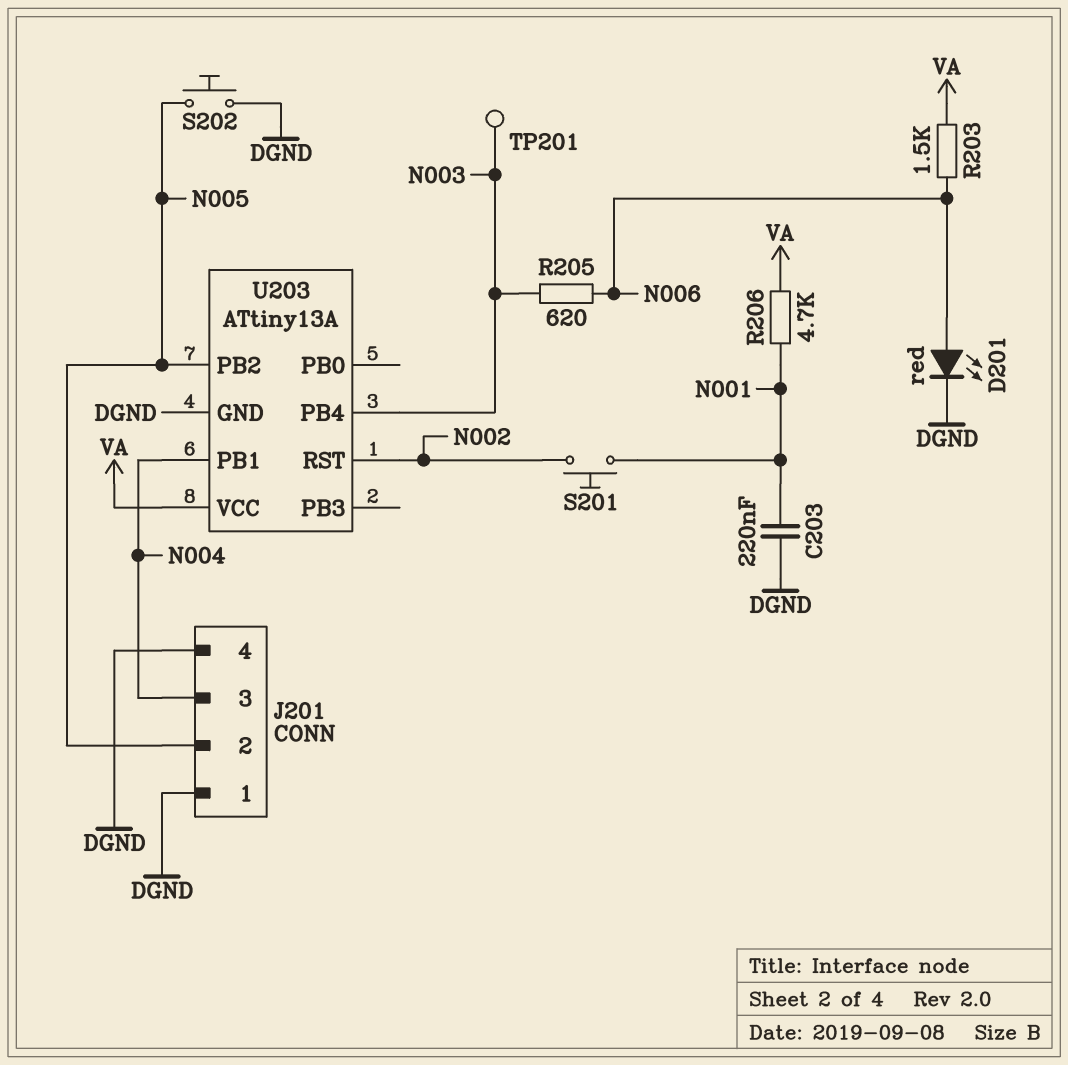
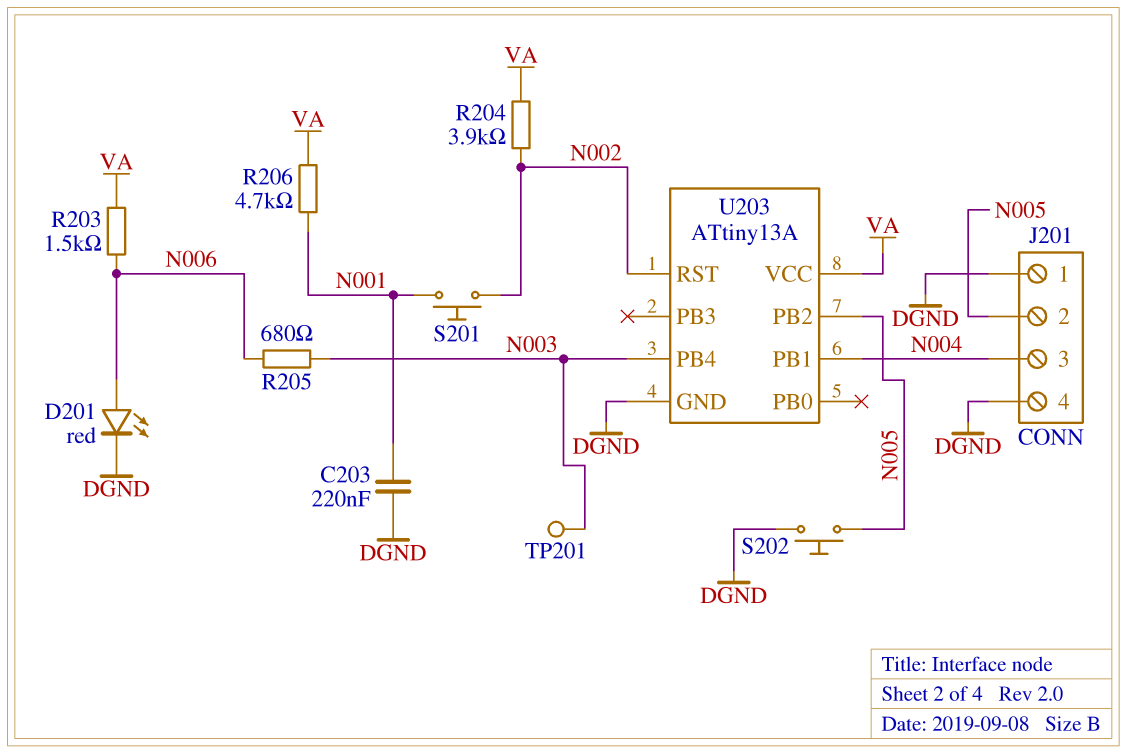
R204: none -> 3.9k (N002, VA)
R205: 620 (N003, N006) -> 680 (N003, N006)

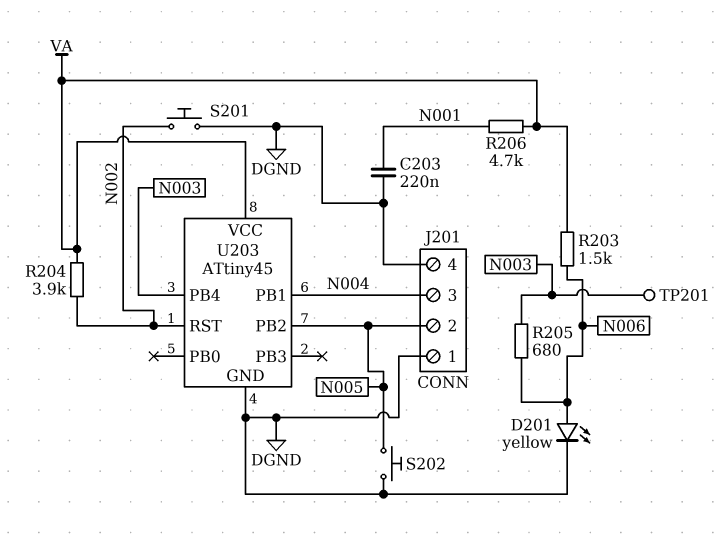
D201: LED red (A N006, K DGND) -> LED yellow (A N006, K DGND)
S201: button (N001, N002) -> button (DGND, N002)
U203: ATtiny13A -> ATtiny45

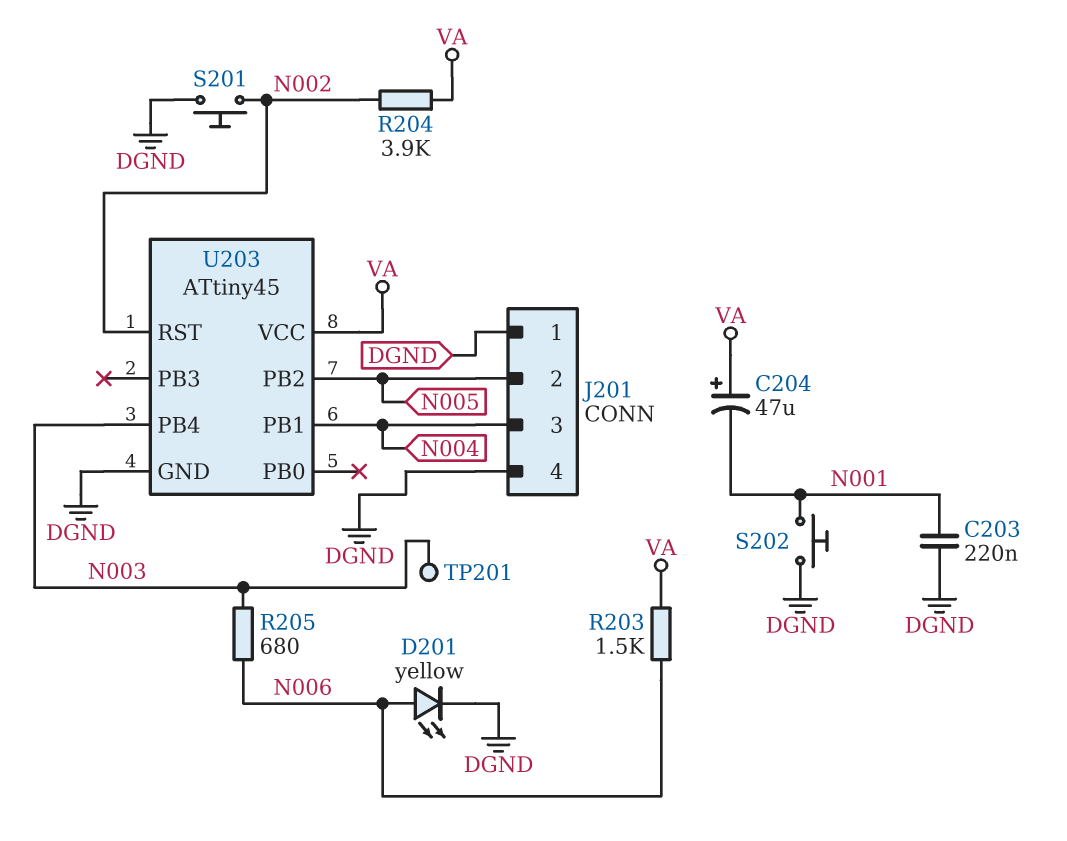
C204: none -> 47uF (plus VA, minus N001)
R206: 4.7k (N001, VA) -> none
S202: button (DGND, N005) -> button (DGND, N001)

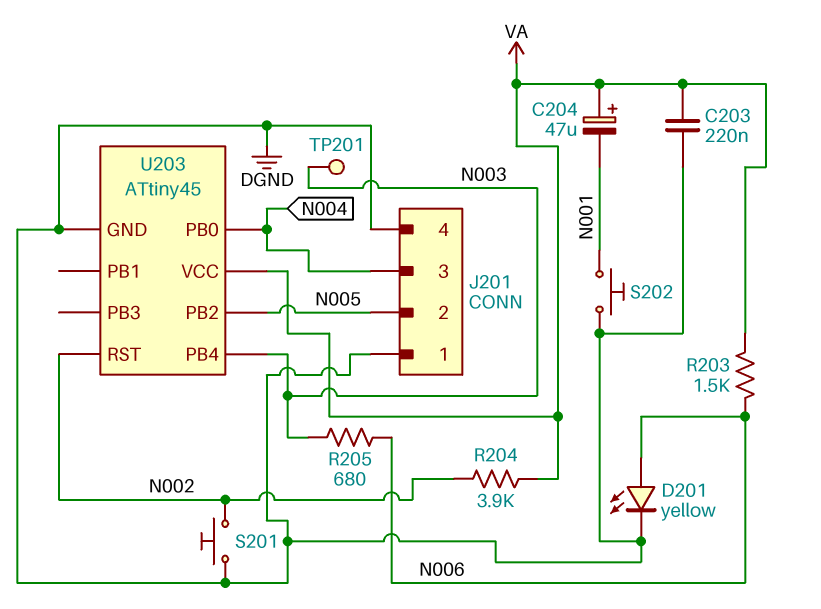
C203: 220nF (DGND, N001) -> 220nF (DGND, VA)
U203 pin PB0: none -> N004
U203 pin PB1: N004 -> none

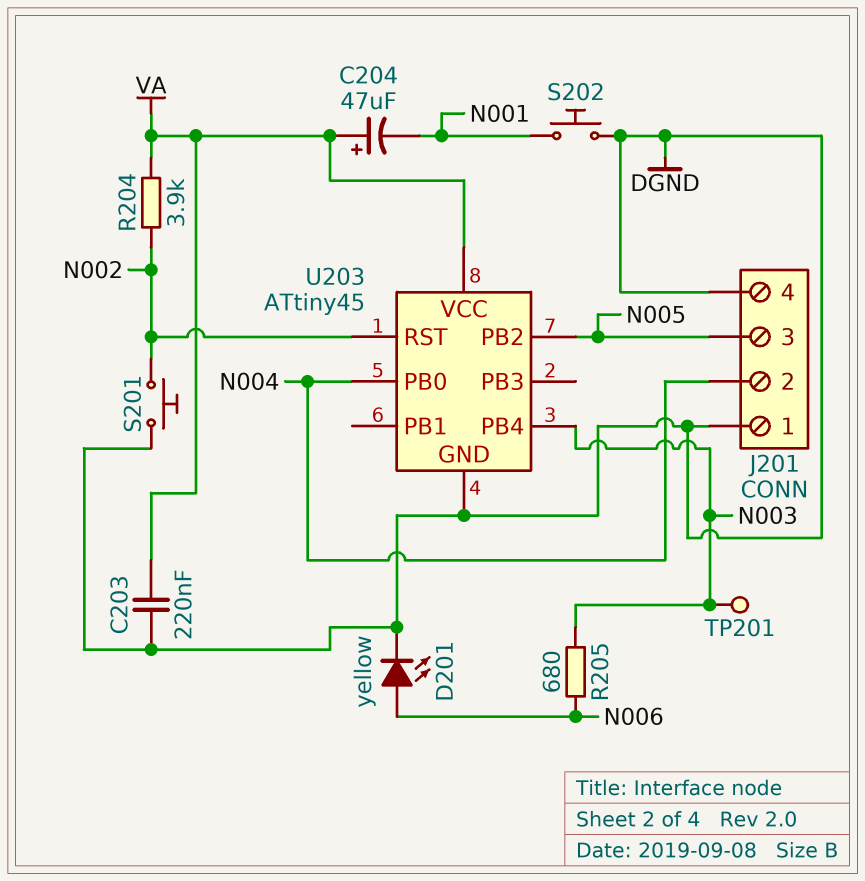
J201 pin 2: N005 -> N004
J201 pin 3: N004 -> N005
R203: 1.5k (N006, VA) -> none

